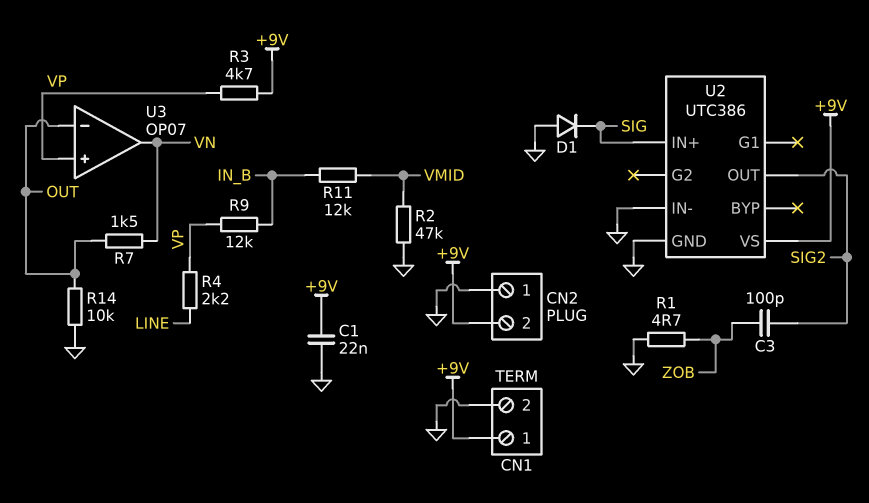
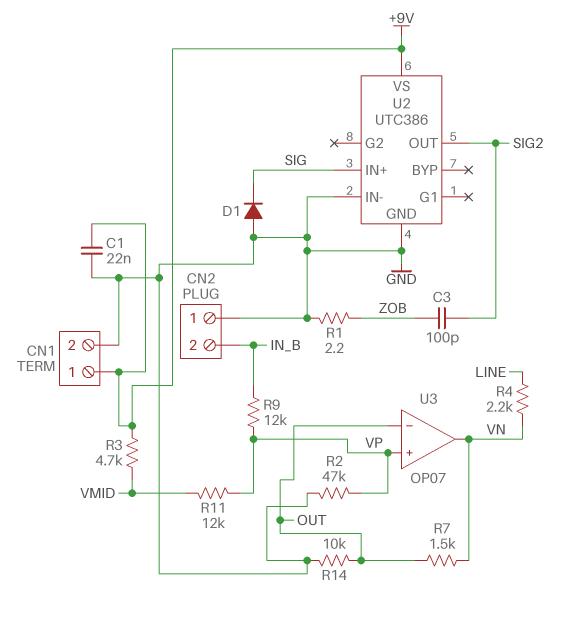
CN2 pin 2: +9V -> IN_B
R1: 4.7 (GND, ZOB) -> 2.2 (GND, ZOB)
R2: 47k (GND, VMID) -> 47k (GND, VP)
R3: 4.7k (+9V, VP) -> 4.7k (+9V, VMID)
R4: 2.2k (LINE, VP) -> 2.2k (LINE, VN)
R11: 12k (IN_B, VMID) -> 12k (VMID, VP)

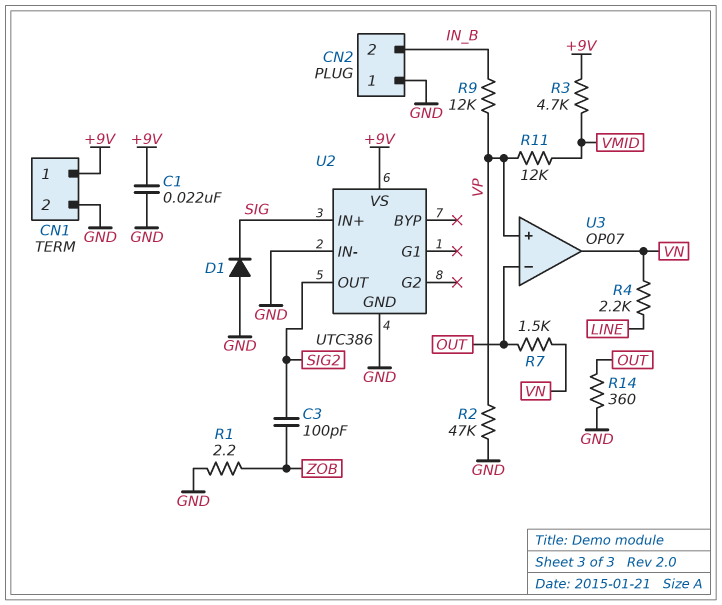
R14: 10k (GND, OUT) -> 360 (GND, OUT)

